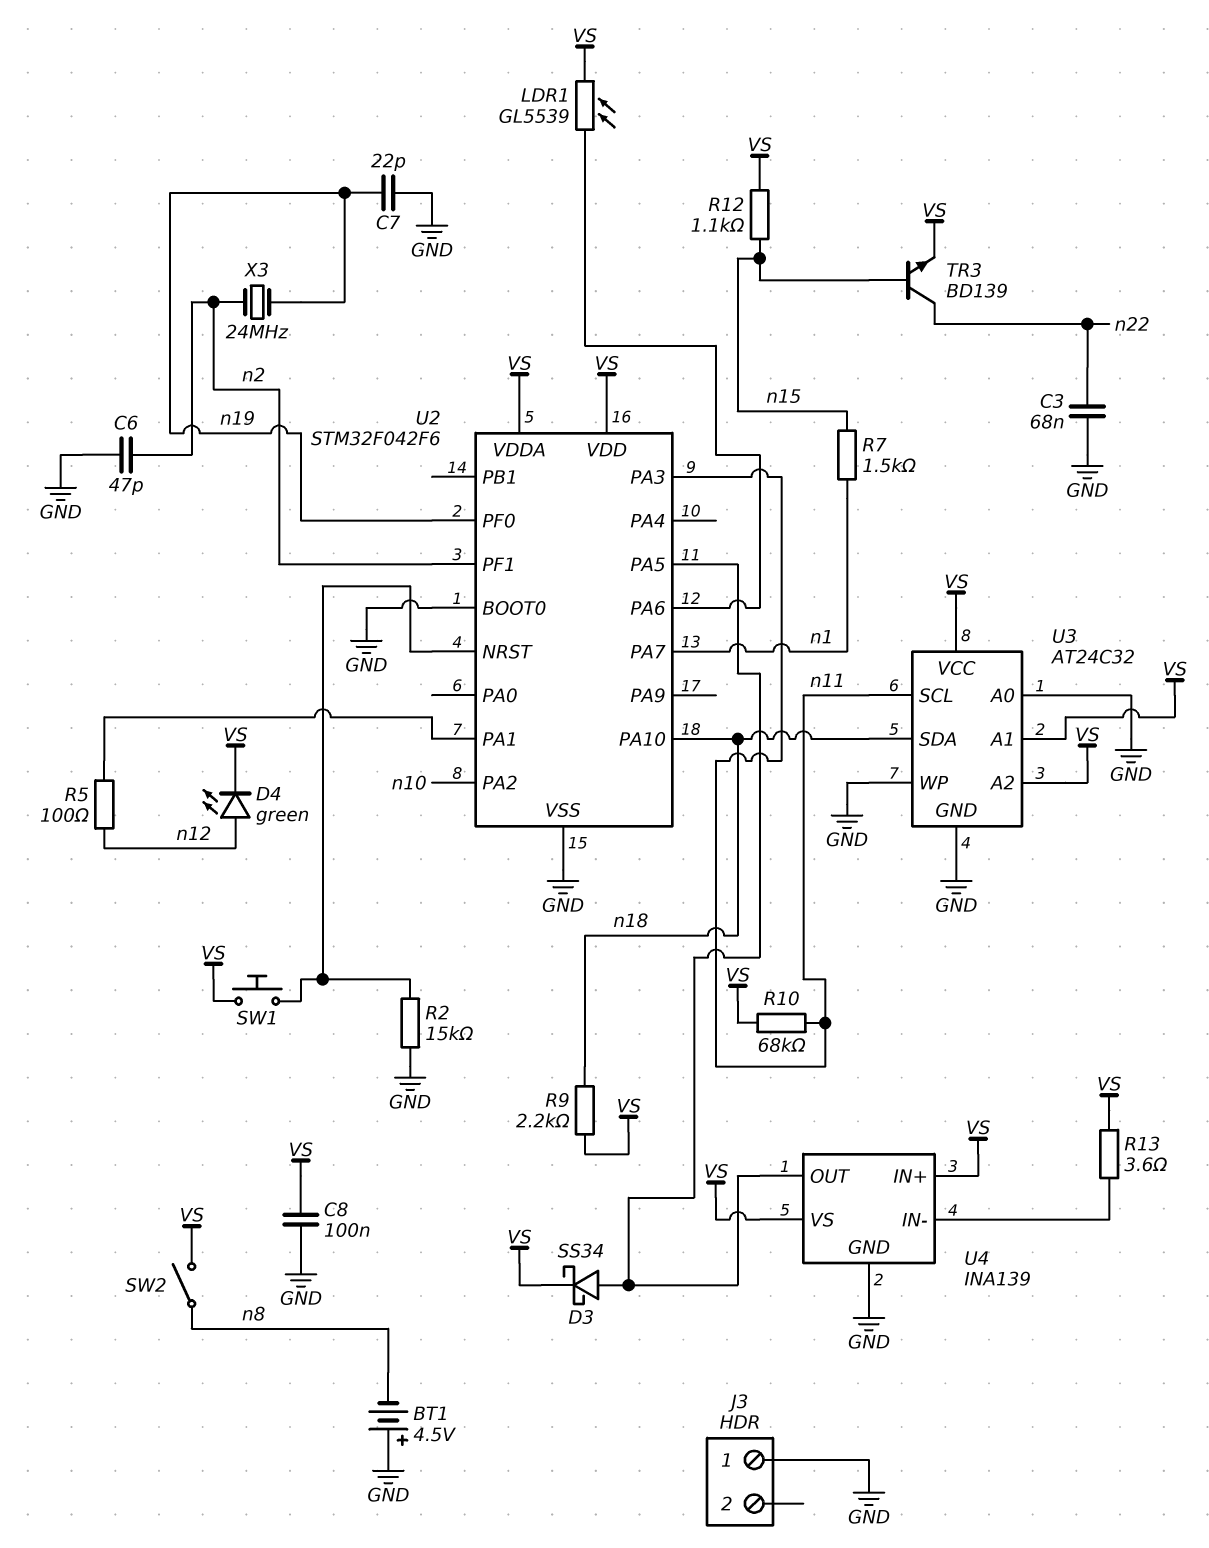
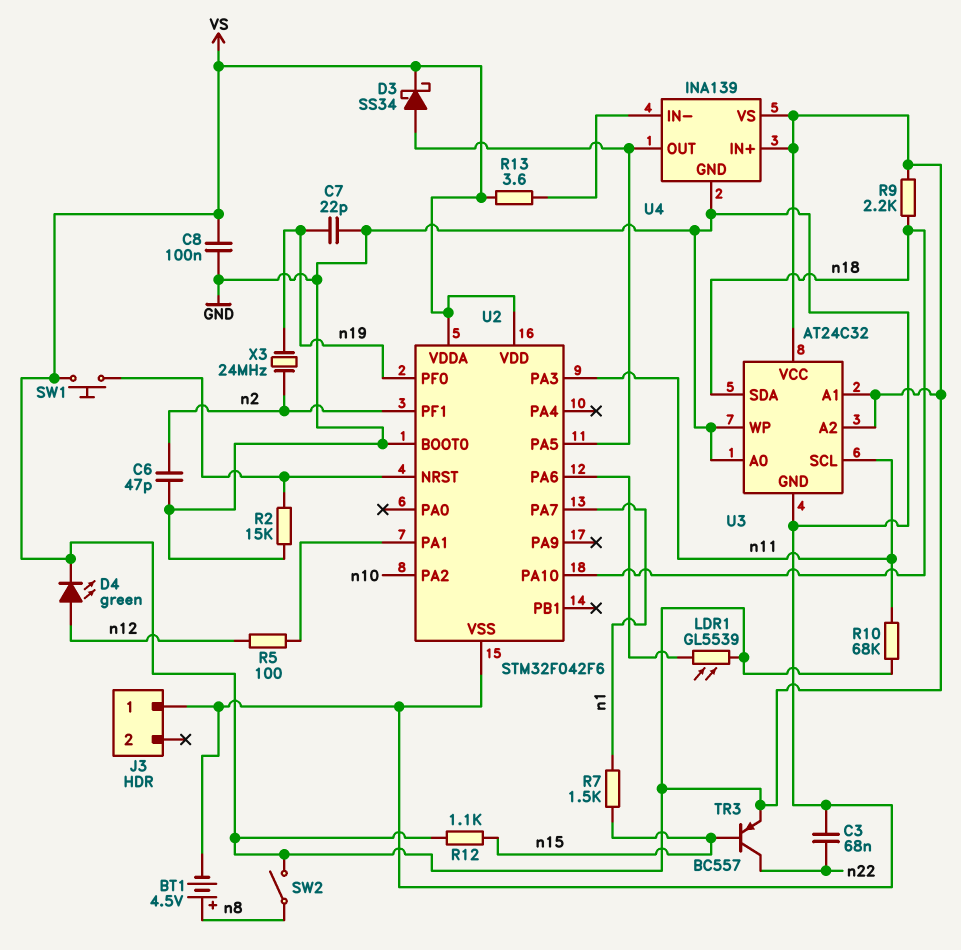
BT1: 4.5V (plus GND, minus n8) -> 4.5V (plus n8, minus GND)
TR3: NPN BD139 (B n15, C n22, E VS) -> PNP BC557 (B n15, C n22, E VS)

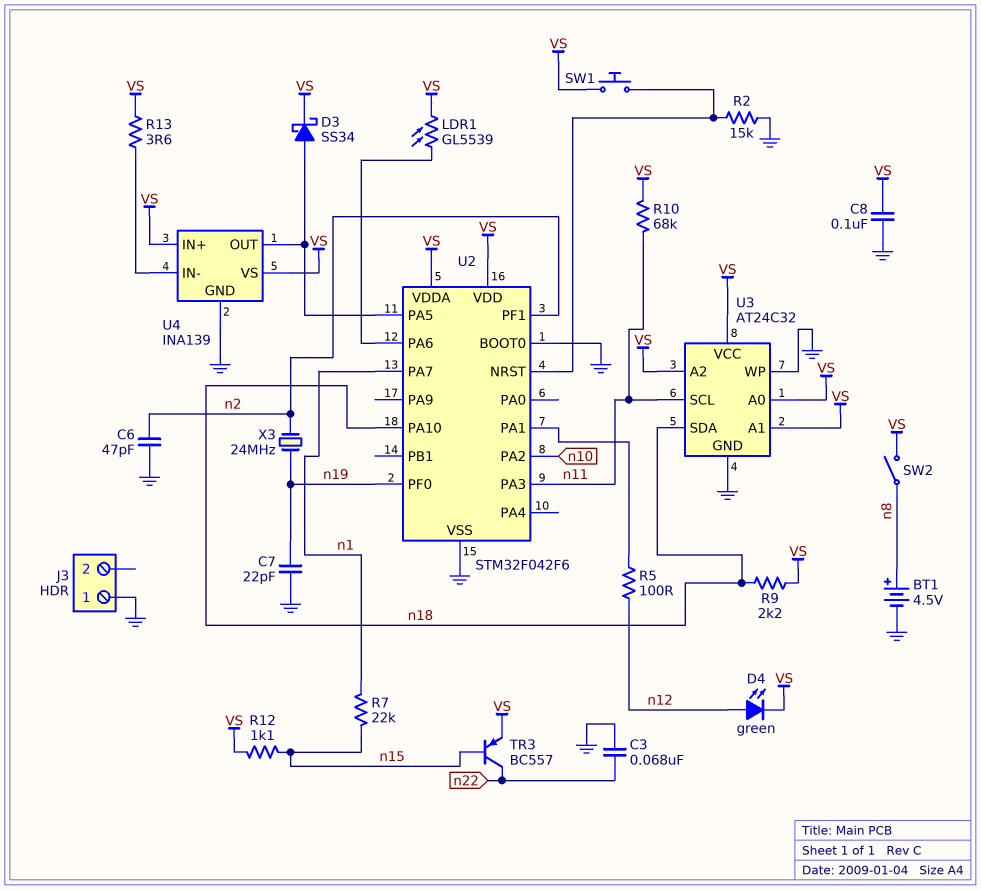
R7: 1.5k (n1, n15) -> 22k (n1, n15)
U3 pin A0: GND -> VS

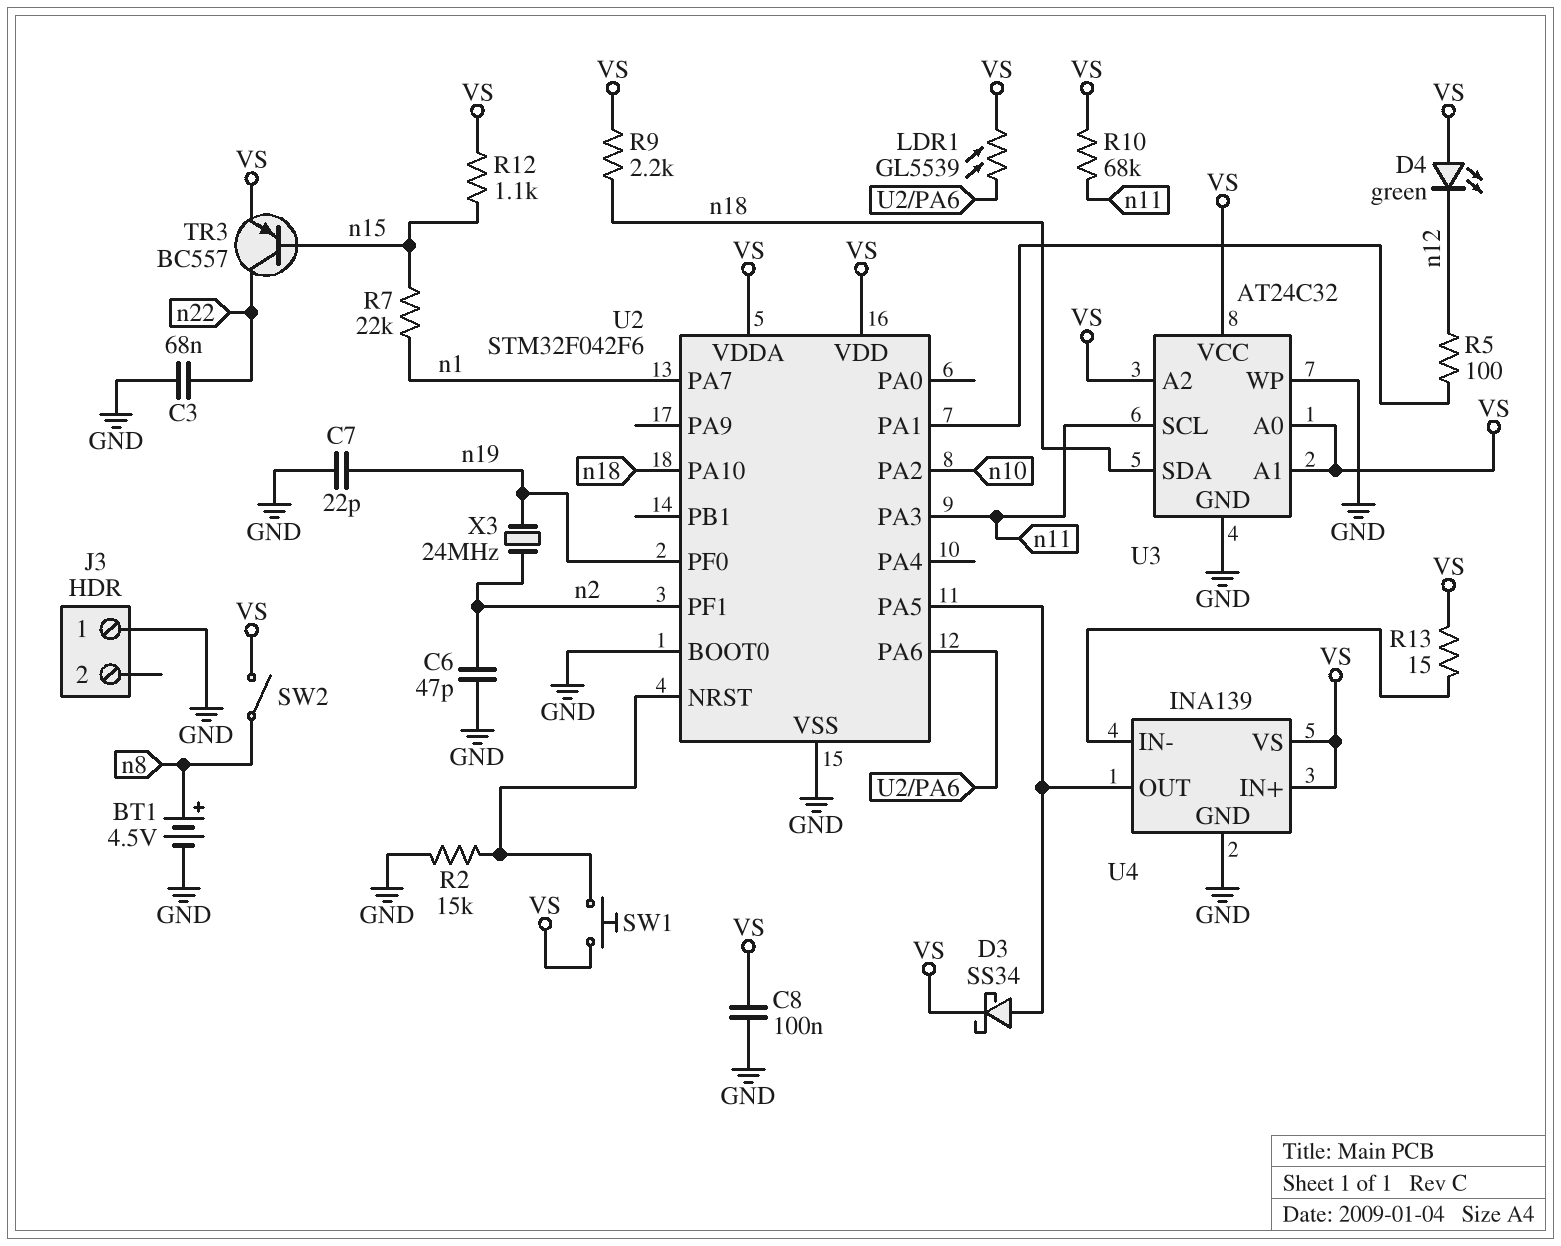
D4: LED green (A n12, K VS) -> LED green (A VS, K n12)
R13: 3.6 (U4/IN-, VS) -> 15 (U4/IN-, VS)

